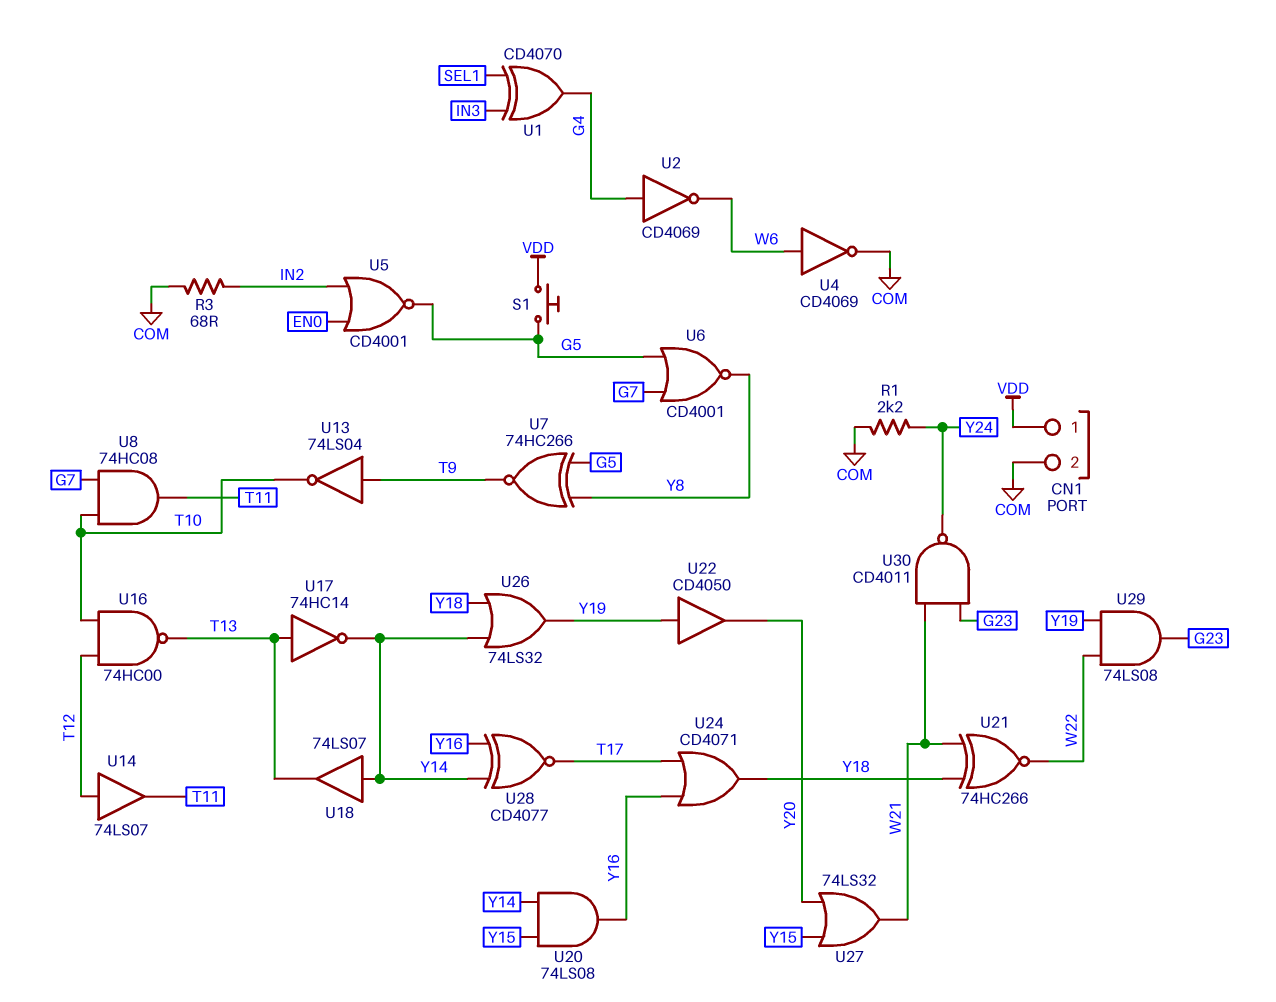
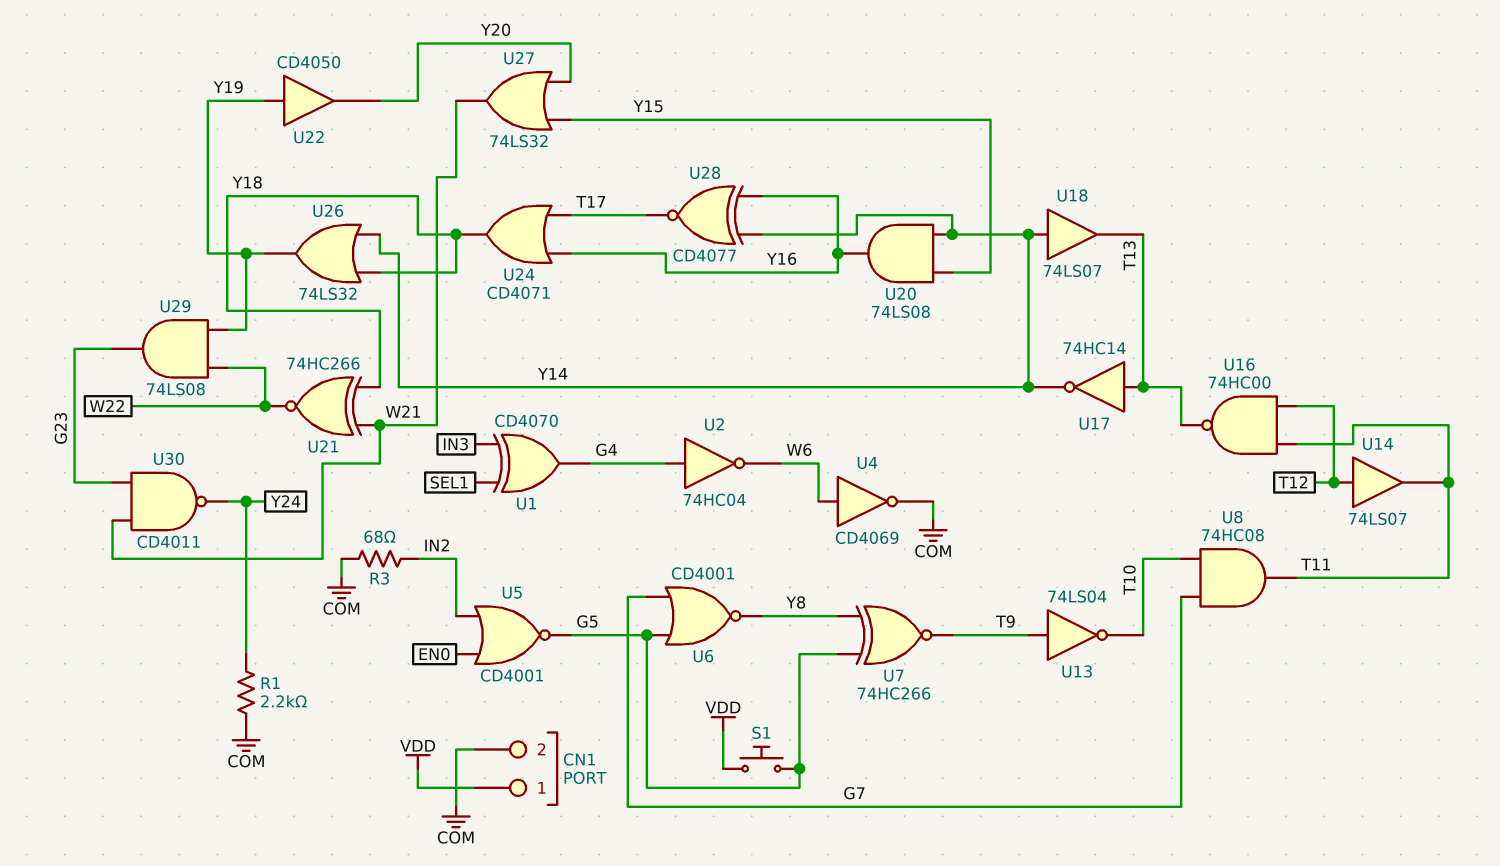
U2: NOT CD4069 (in G4, out W6) -> NOT 74HC04 (in G4, out W6)
U16: NAND 74HC00 (in T10, in T12, out T13) -> NAND 74HC00 (in T11, in T12, out T13)

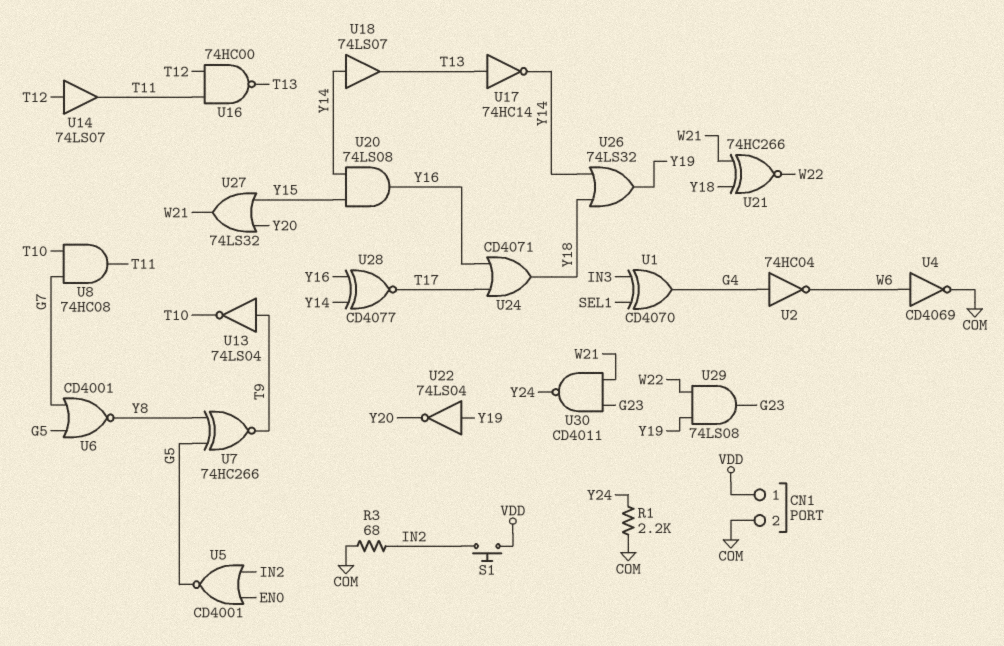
S1: button (G5, VDD) -> button (IN2, VDD)
U22: buffer CD4050 (in Y19, out Y20) -> NOT 74LS04 (in Y19, out Y20)

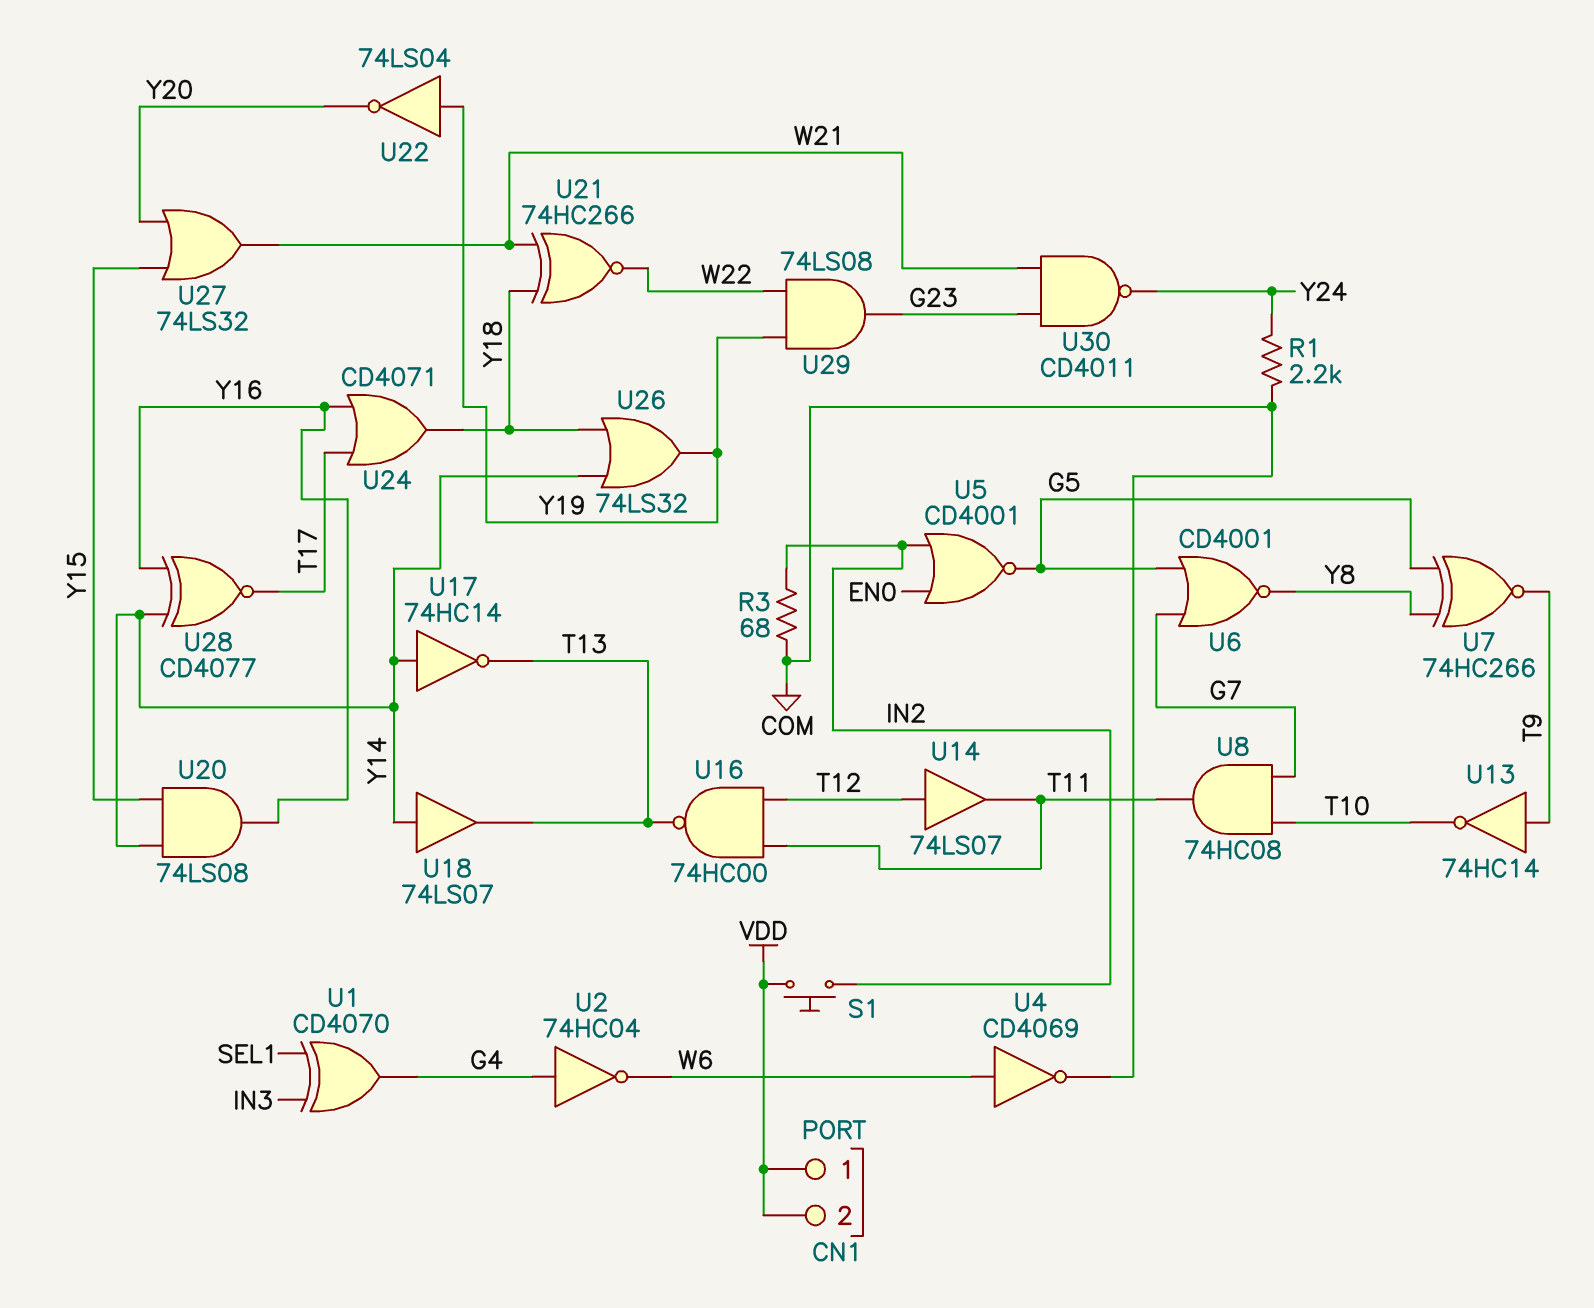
CN1 pin 2: COM -> VDD
U13: NOT 74LS04 (in T9, out T10) -> NOT 74HC14 (in T9, out T10)
U17: NOT 74HC14 (in T13, out Y14) -> NOT 74HC14 (in Y14, out T13)

